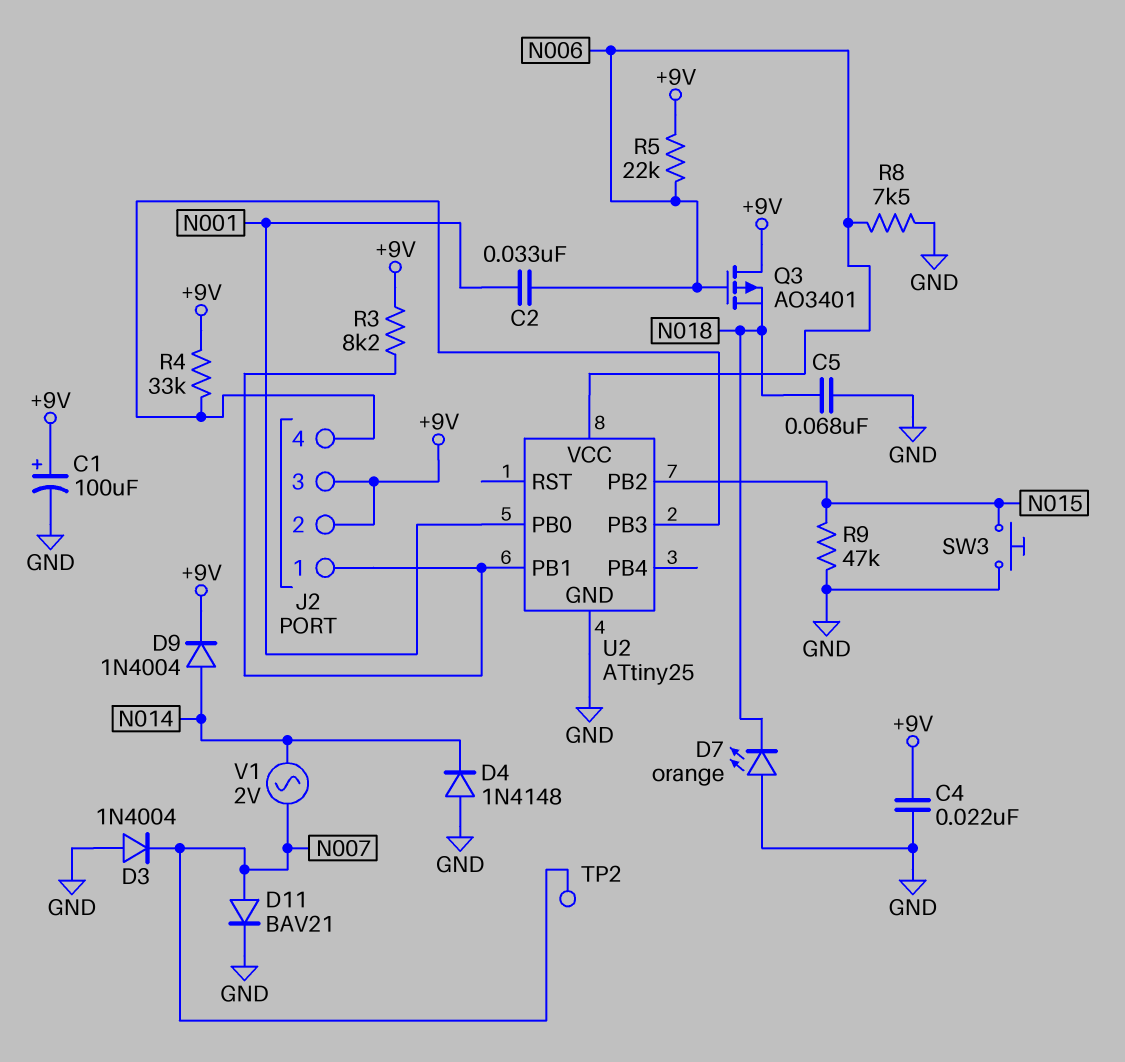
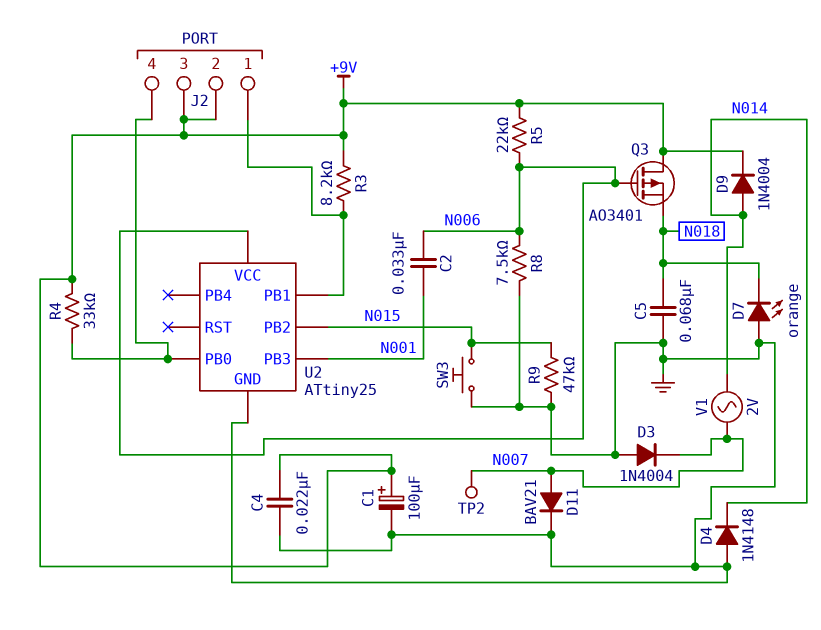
U2 pin PB0: N001 -> J2/4
U2 pin PB3: J2/4 -> N001

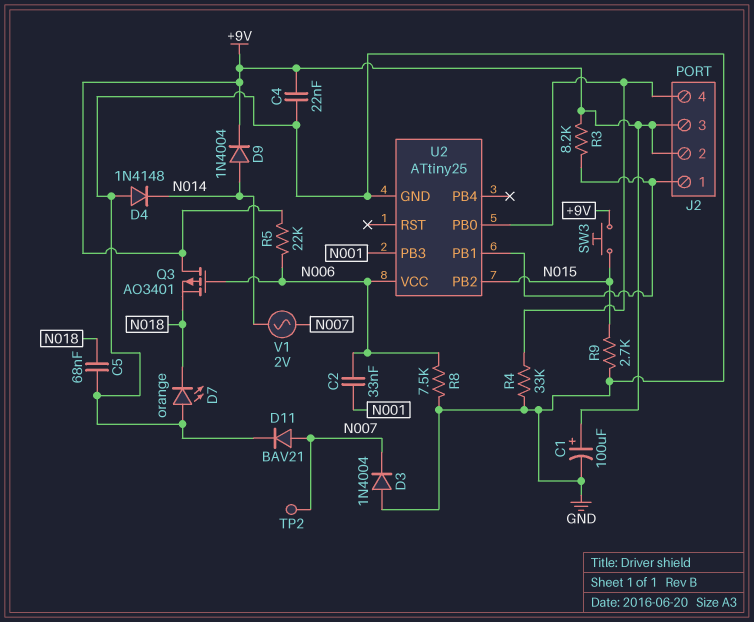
R4: 33k (+9V, J2/4) -> 33k (GND, J2/4)
R9: 47k (GND, N015) -> 2.7k (GND, N015)
SW3: button (GND, N015) -> button (+9V, N015)

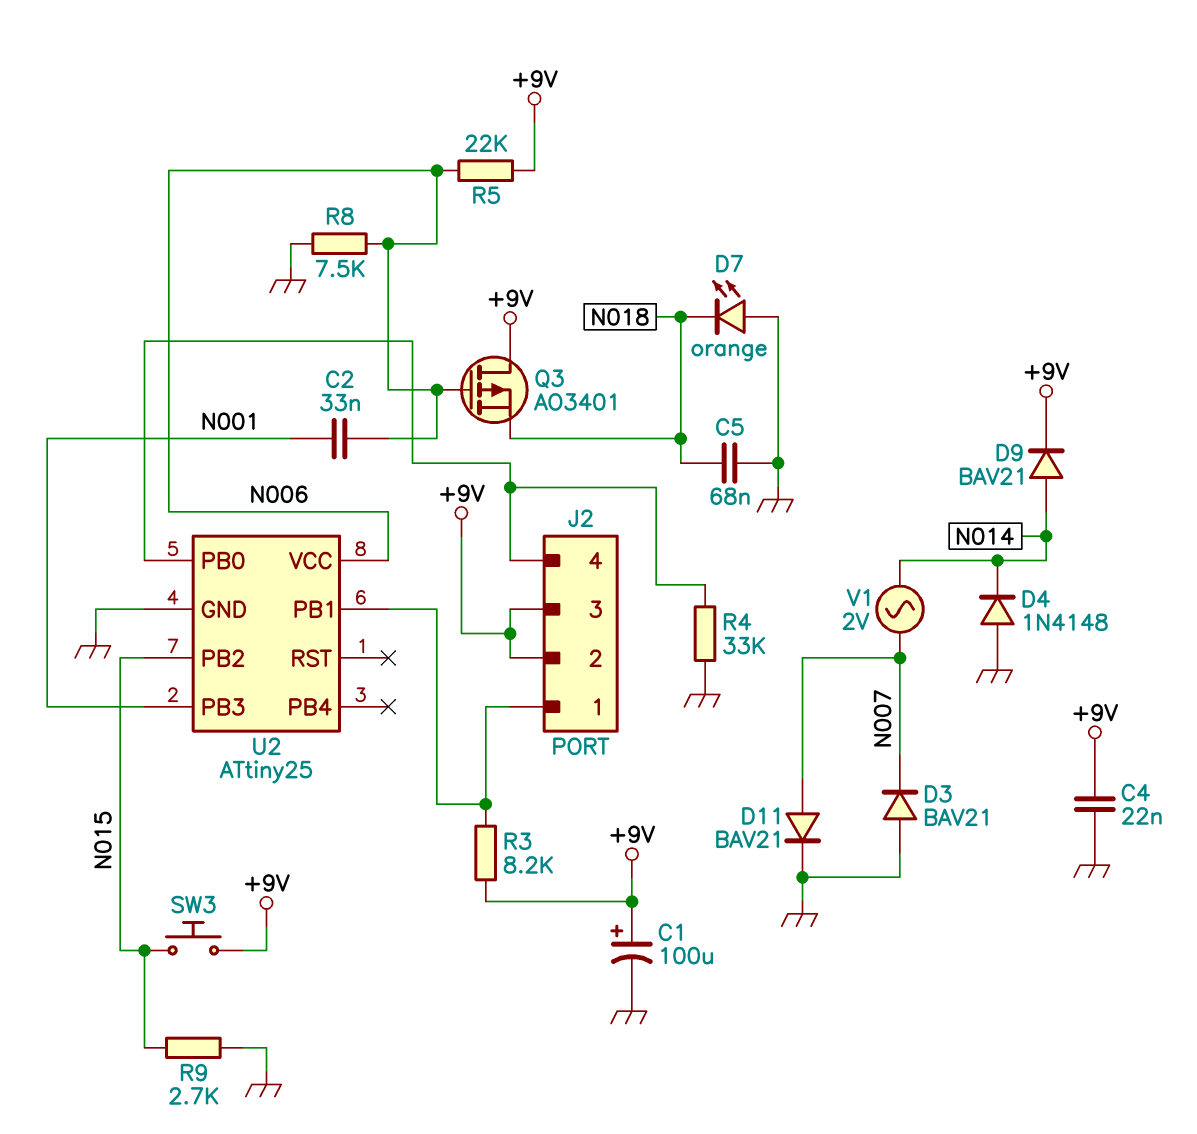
D3: diode 1N4004 (A GND, K N007) -> diode BAV21 (A GND, K N007)
D9: diode 1N4004 (A N014, K +9V) -> diode BAV21 (A N014, K +9V)
TP2: test point (N007) -> none

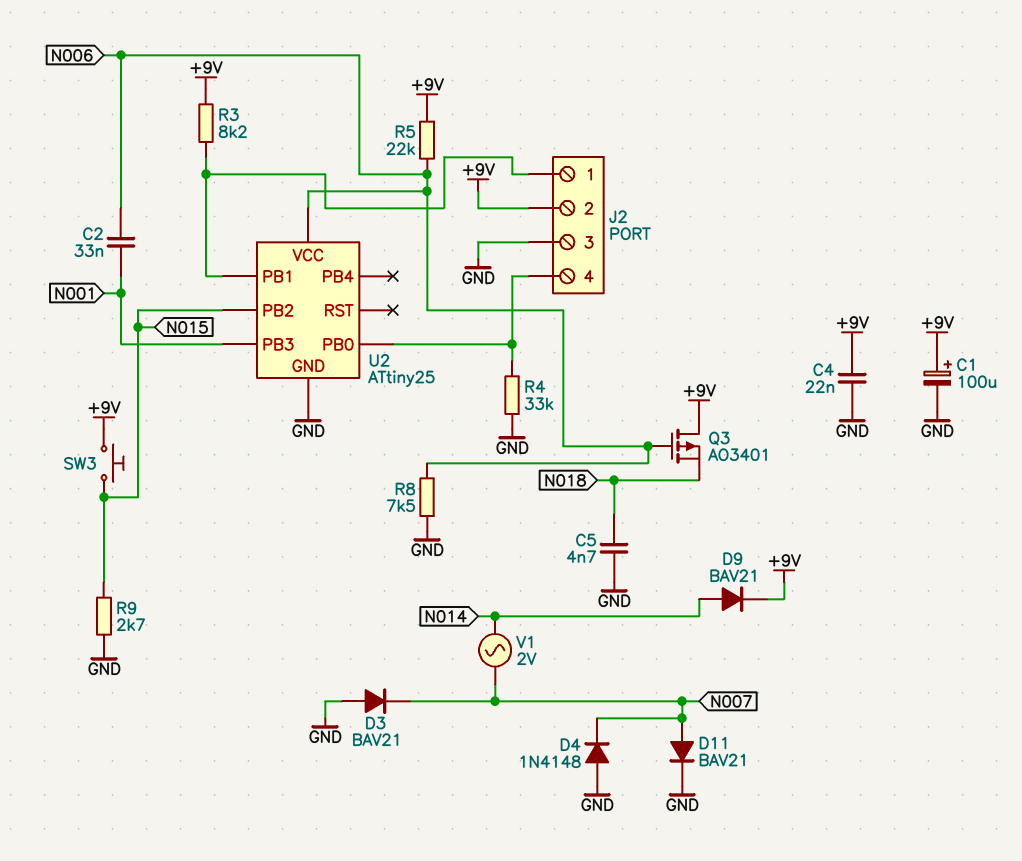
C5: 68nF (GND, N018) -> 4.7nF (GND, N018)
D4: diode 1N4148 (A GND, K N014) -> diode 1N4148 (A GND, K N007)
D7: LED orange (A GND, K N018) -> none
J2 pin 3: +9V -> GND

